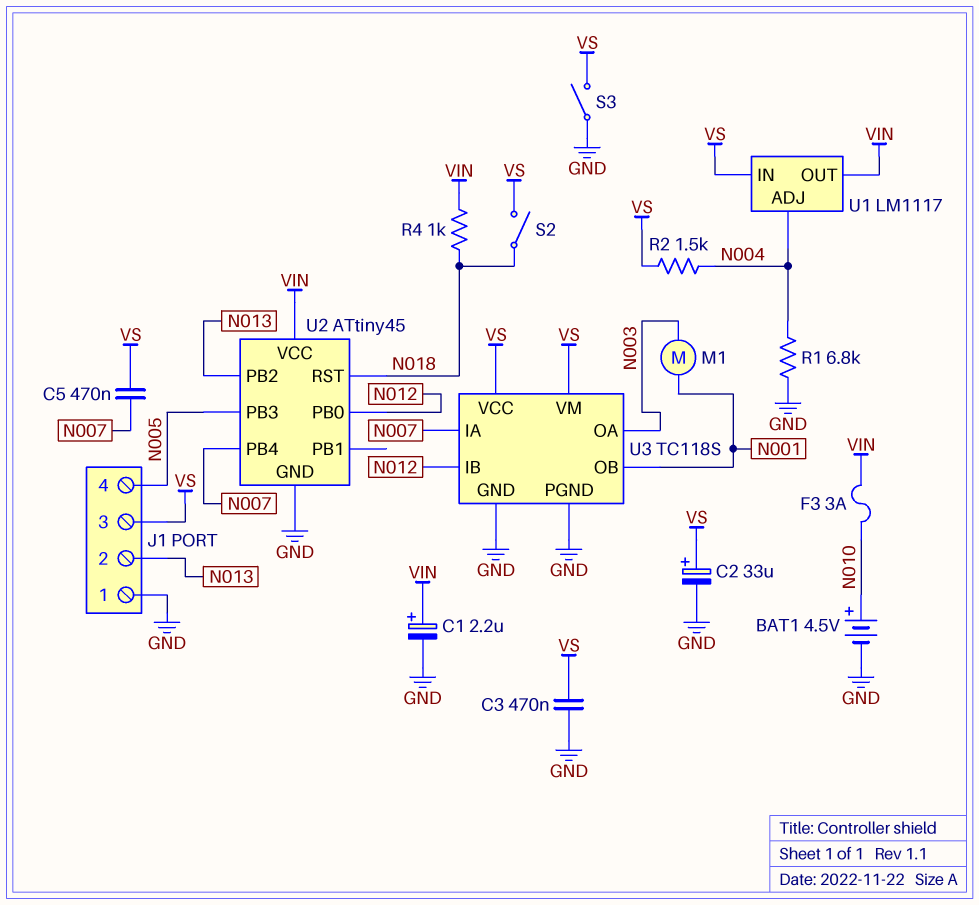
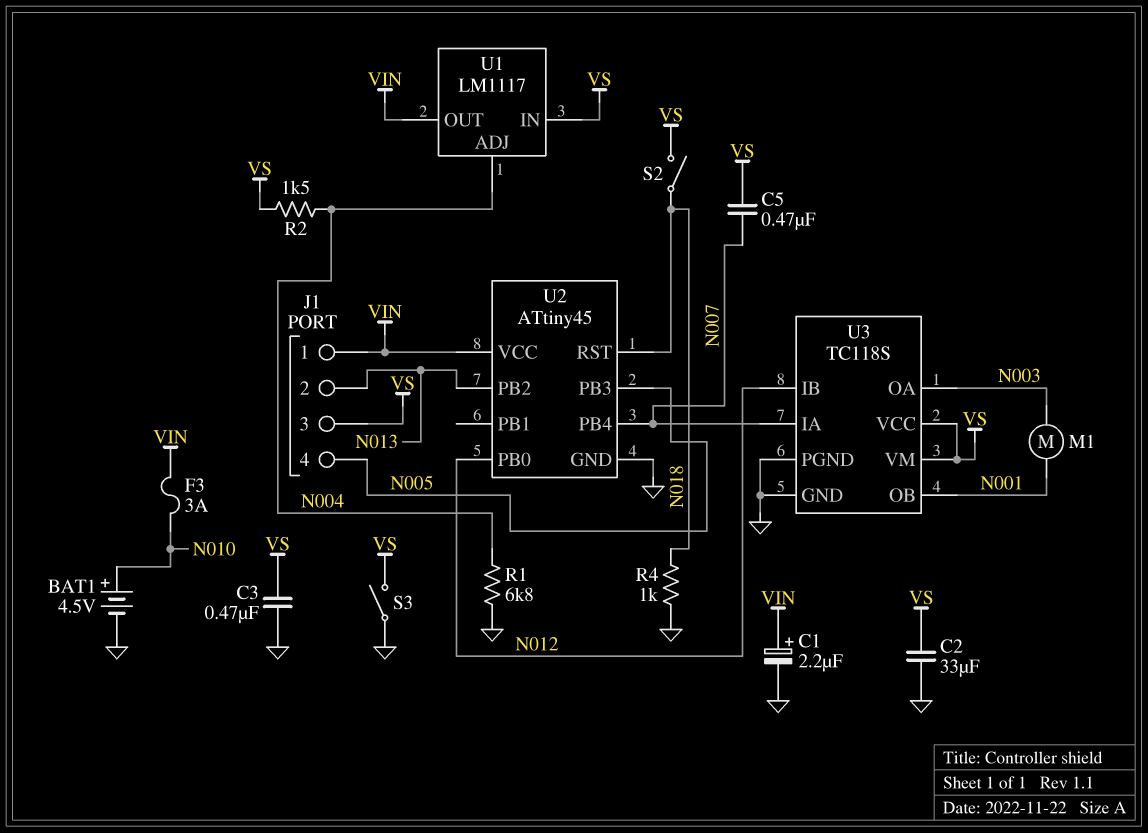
C2: 33uF (plus VS, minus GND) -> 33uF (GND, VS)
J1 pin 1: GND -> VIN
R4: 1k (N018, VIN) -> 1k (GND, N018)

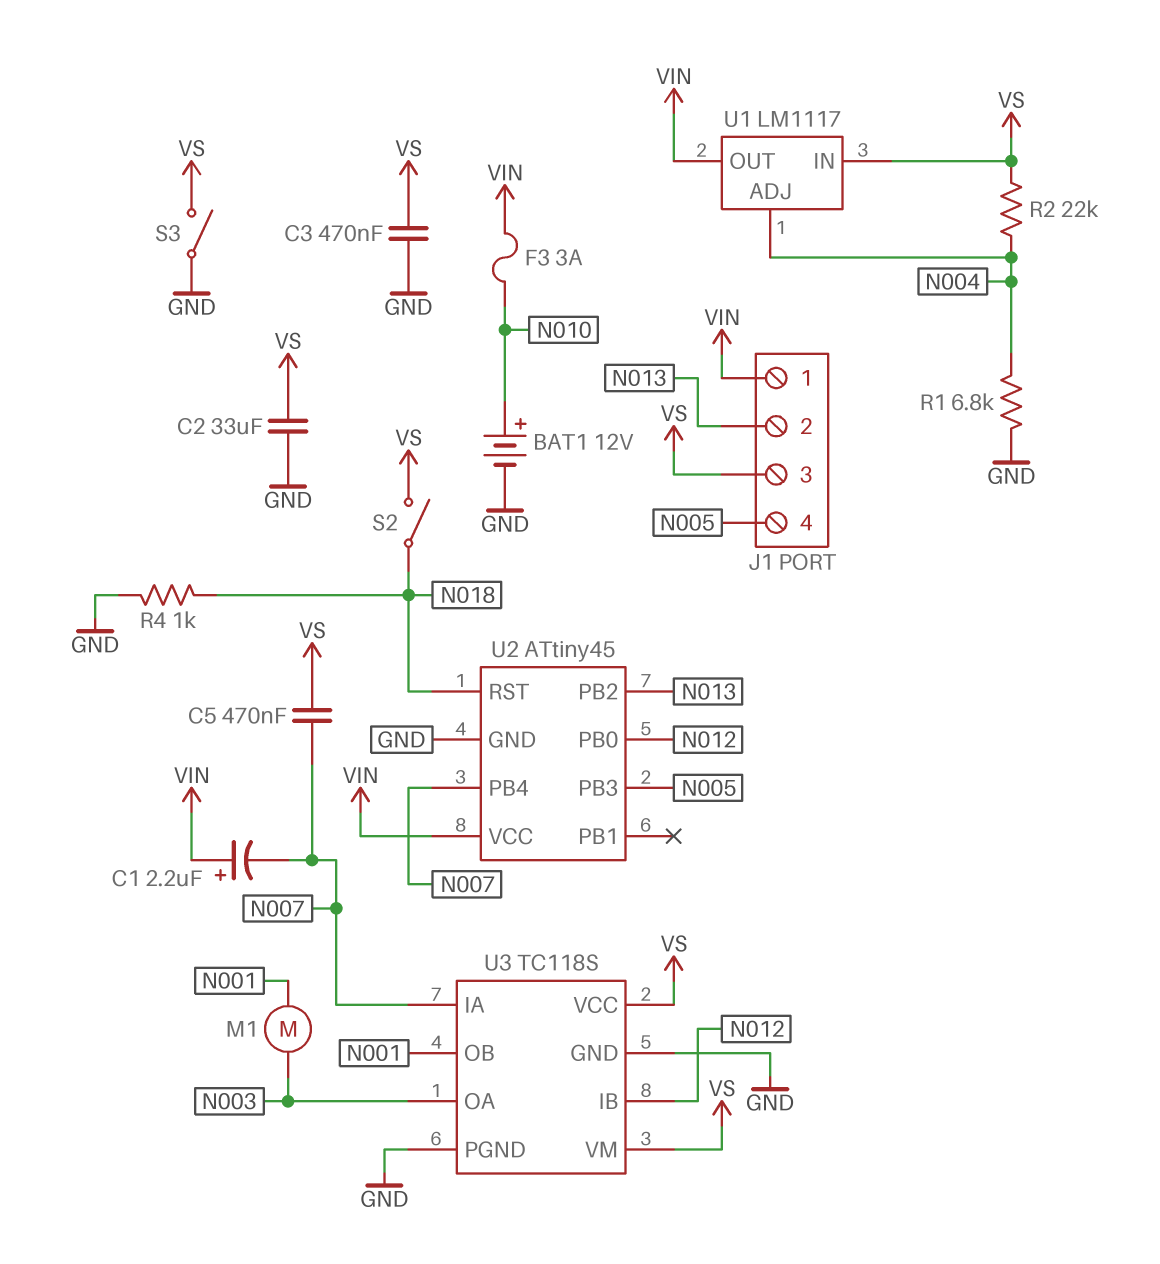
BAT1: 4.5V (plus N010, minus GND) -> 12V (plus N010, minus GND)
C1: 2.2uF (plus VIN, minus GND) -> 2.2uF (plus VIN, minus N007)
R2: 1.5k (N004, VS) -> 22k (N004, VS)

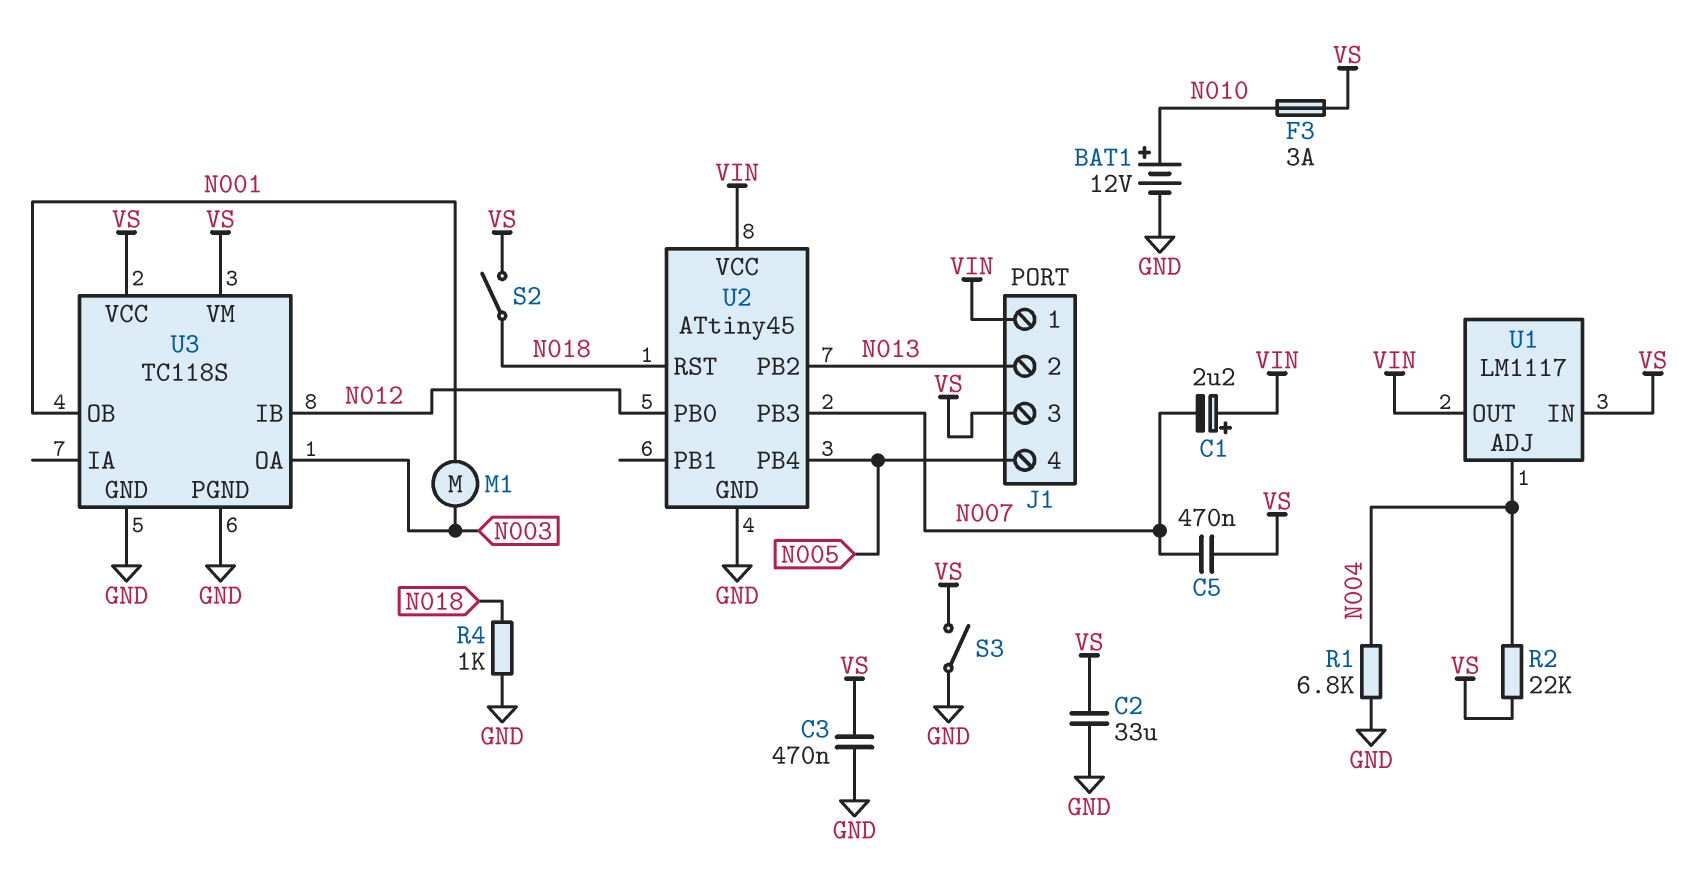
F3: 3A (N010, VIN) -> 3A (N010, VS)
U2 pin PB3: N005 -> N007
U2 pin PB4: N007 -> N005
U3 pin IA: N007 -> none

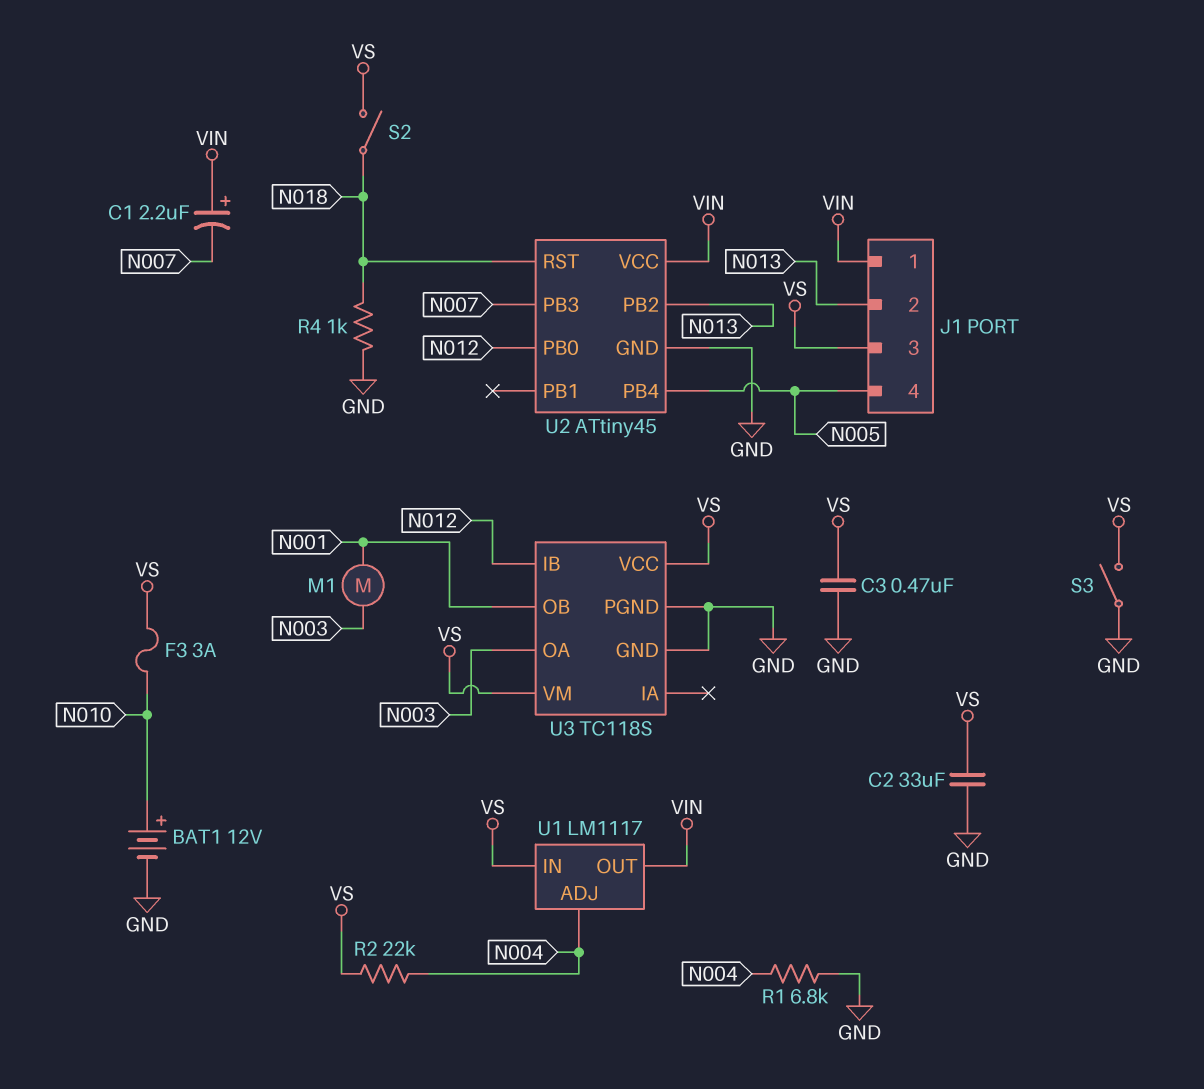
C5: 470nF (N007, VS) -> none

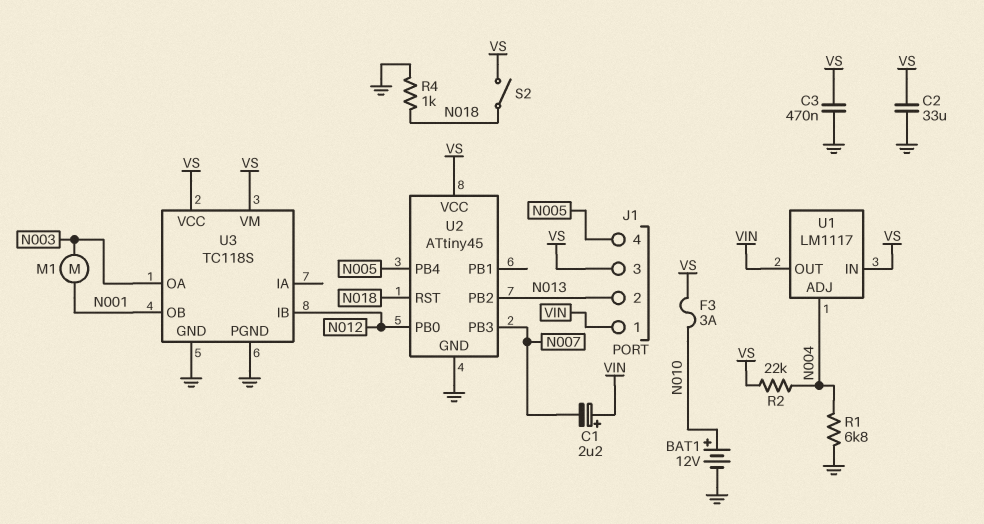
S3: switch (GND, VS) -> none
U2 pin VCC: VIN -> VS

